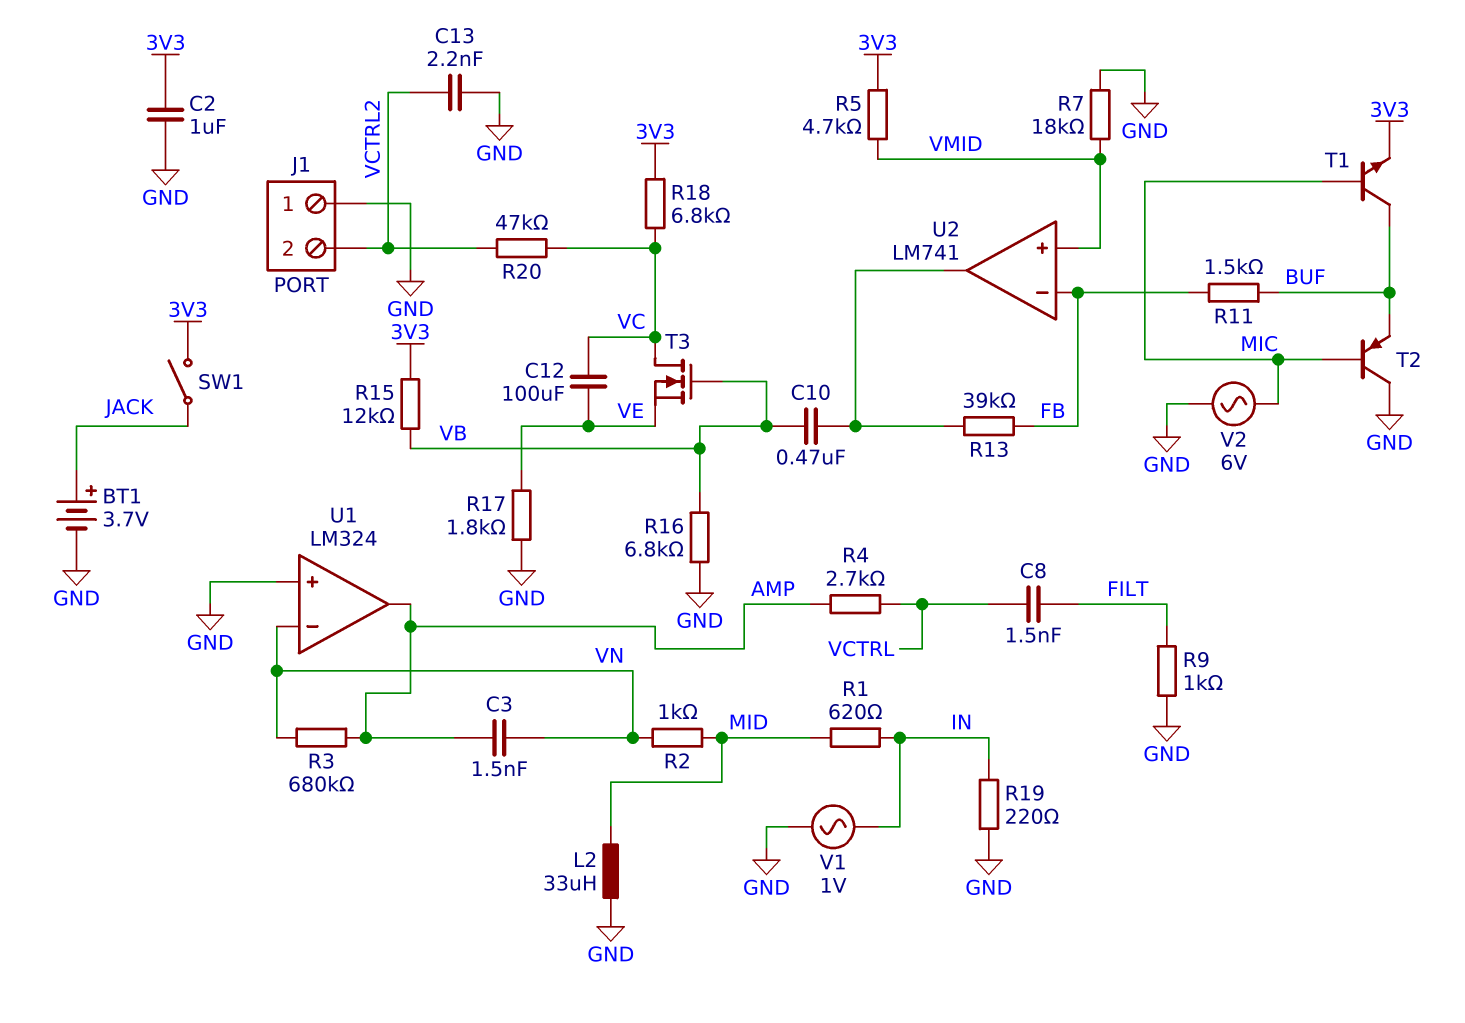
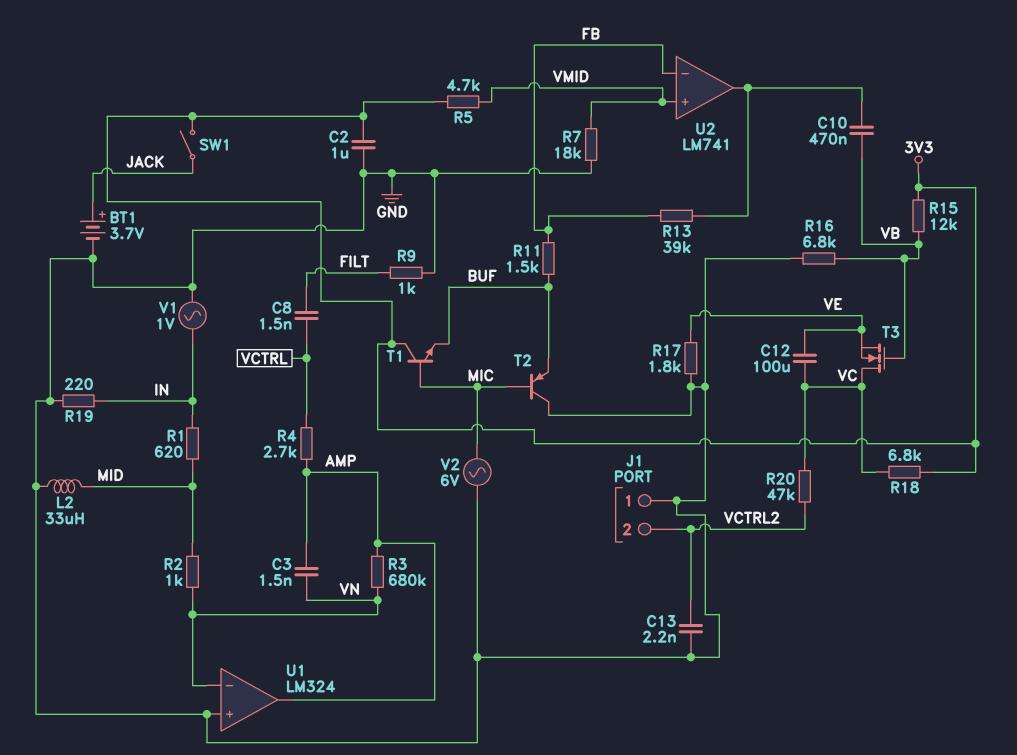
T1: NPN (B MIC, C BUF, E 3V3) -> NPN (B MIC, C 3V3, E BUF)

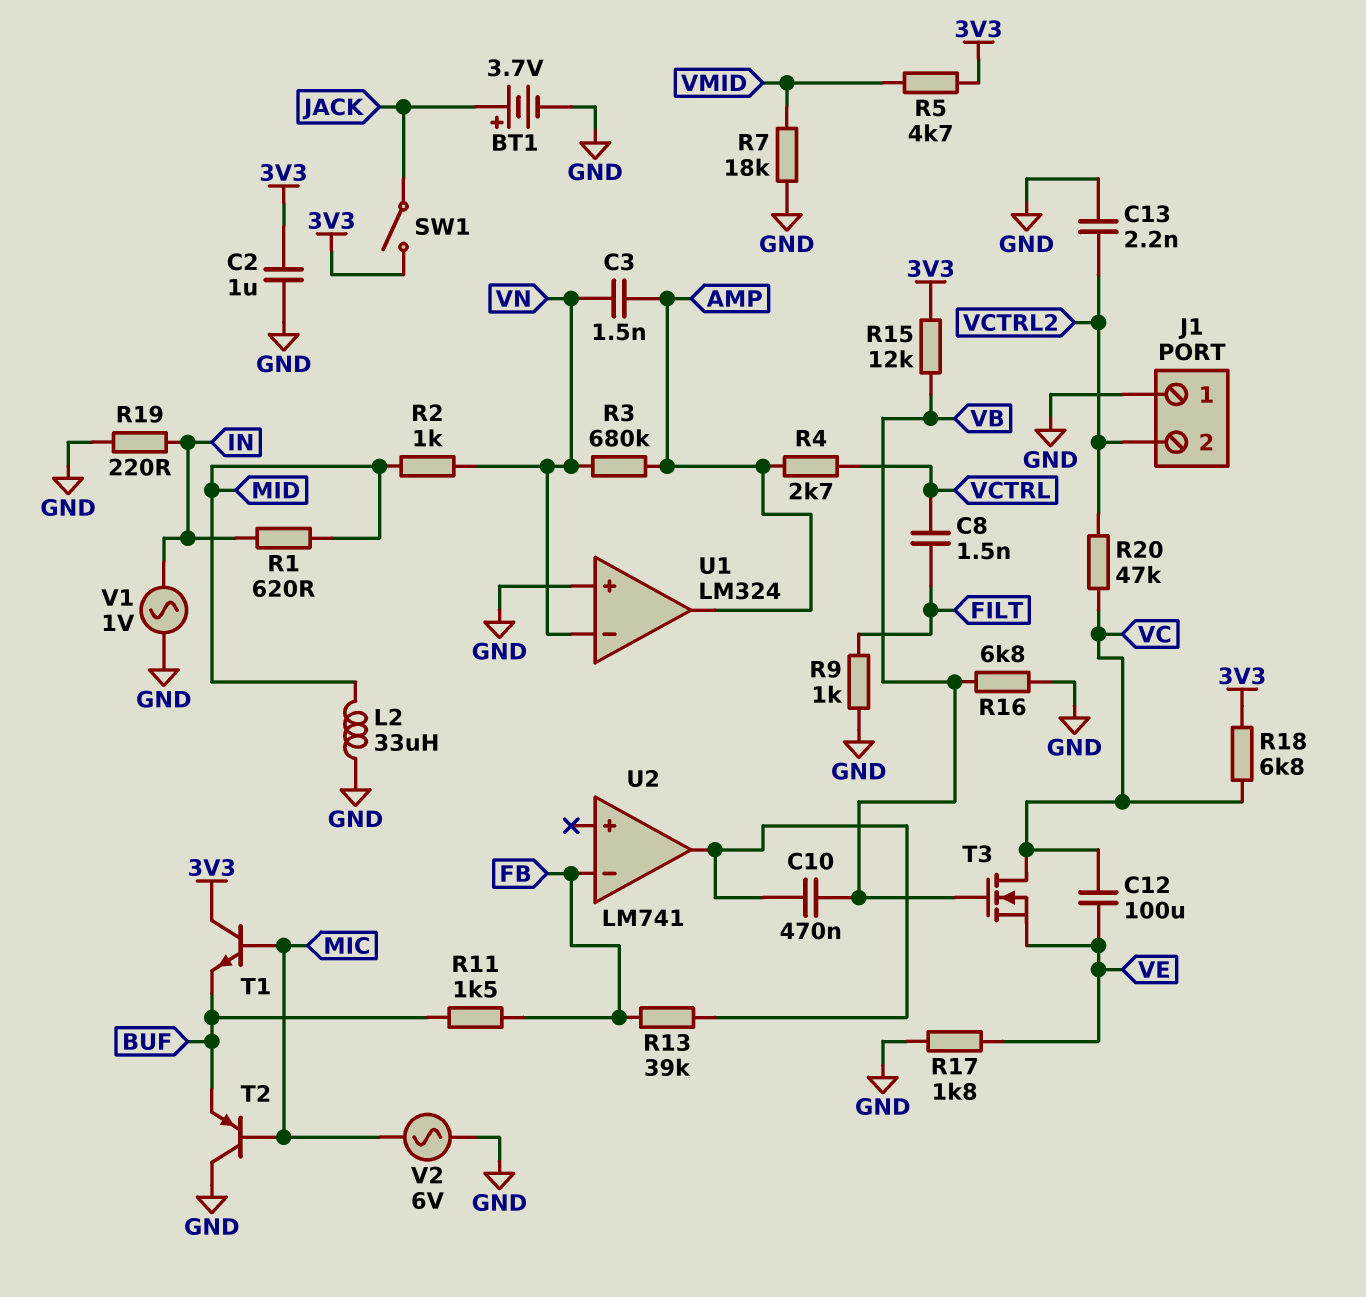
U2 pin in+: VMID -> none

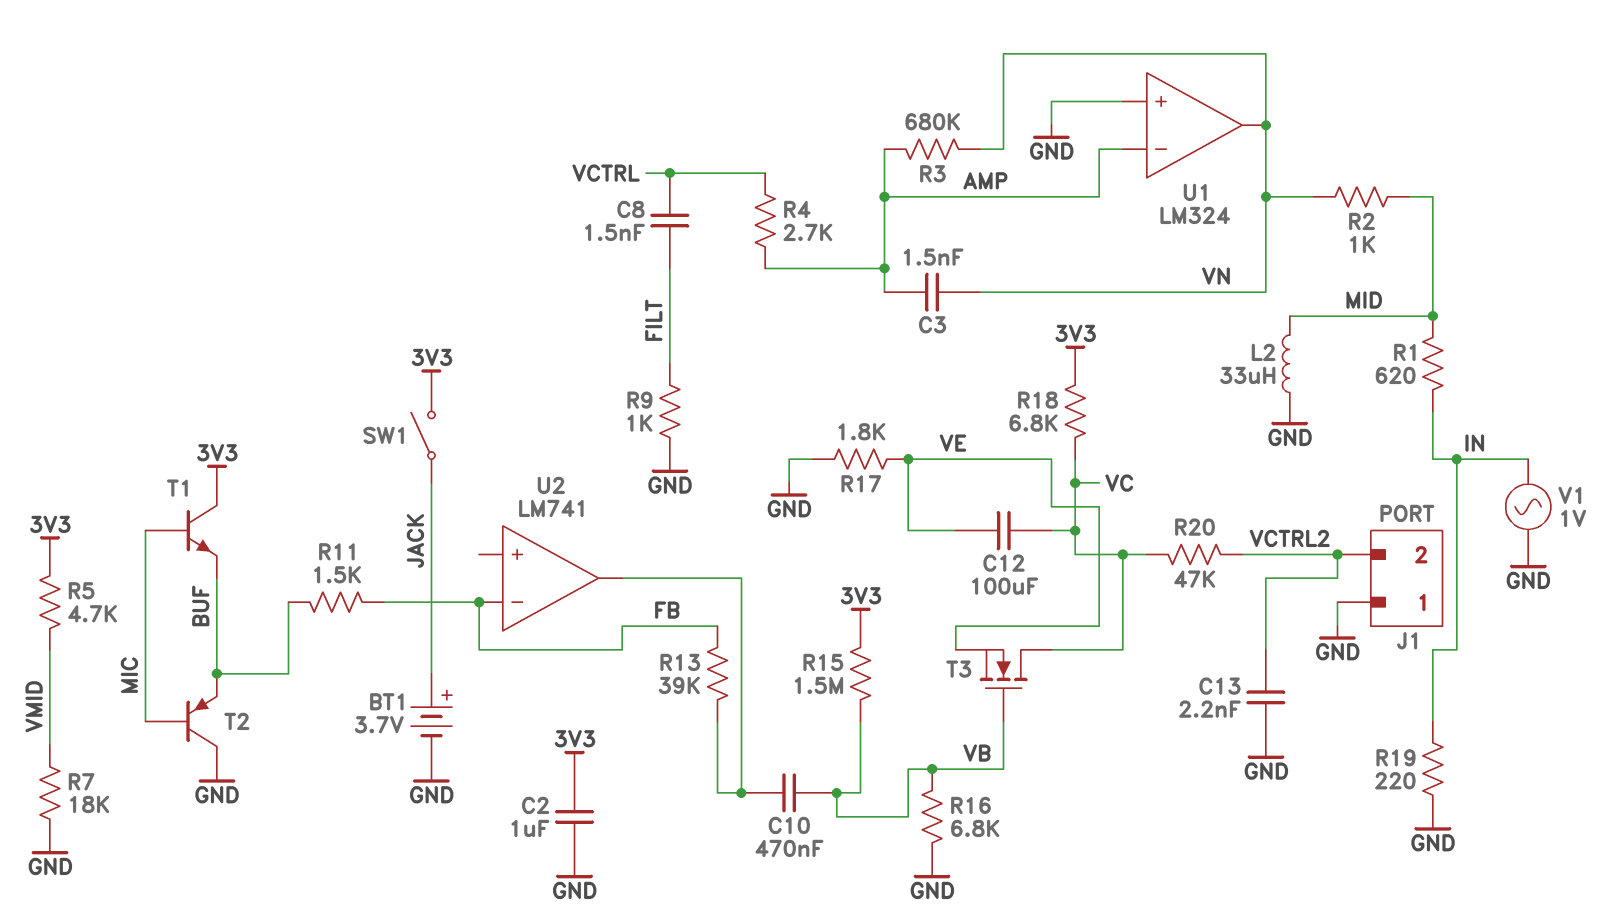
R15: 12k (3V3, VB) -> 1.5M (3V3, VB)
U1 pin in-: VN -> AMP
U1 pin out: AMP -> VN
V2: AC 6V (GND, MIC) -> none

